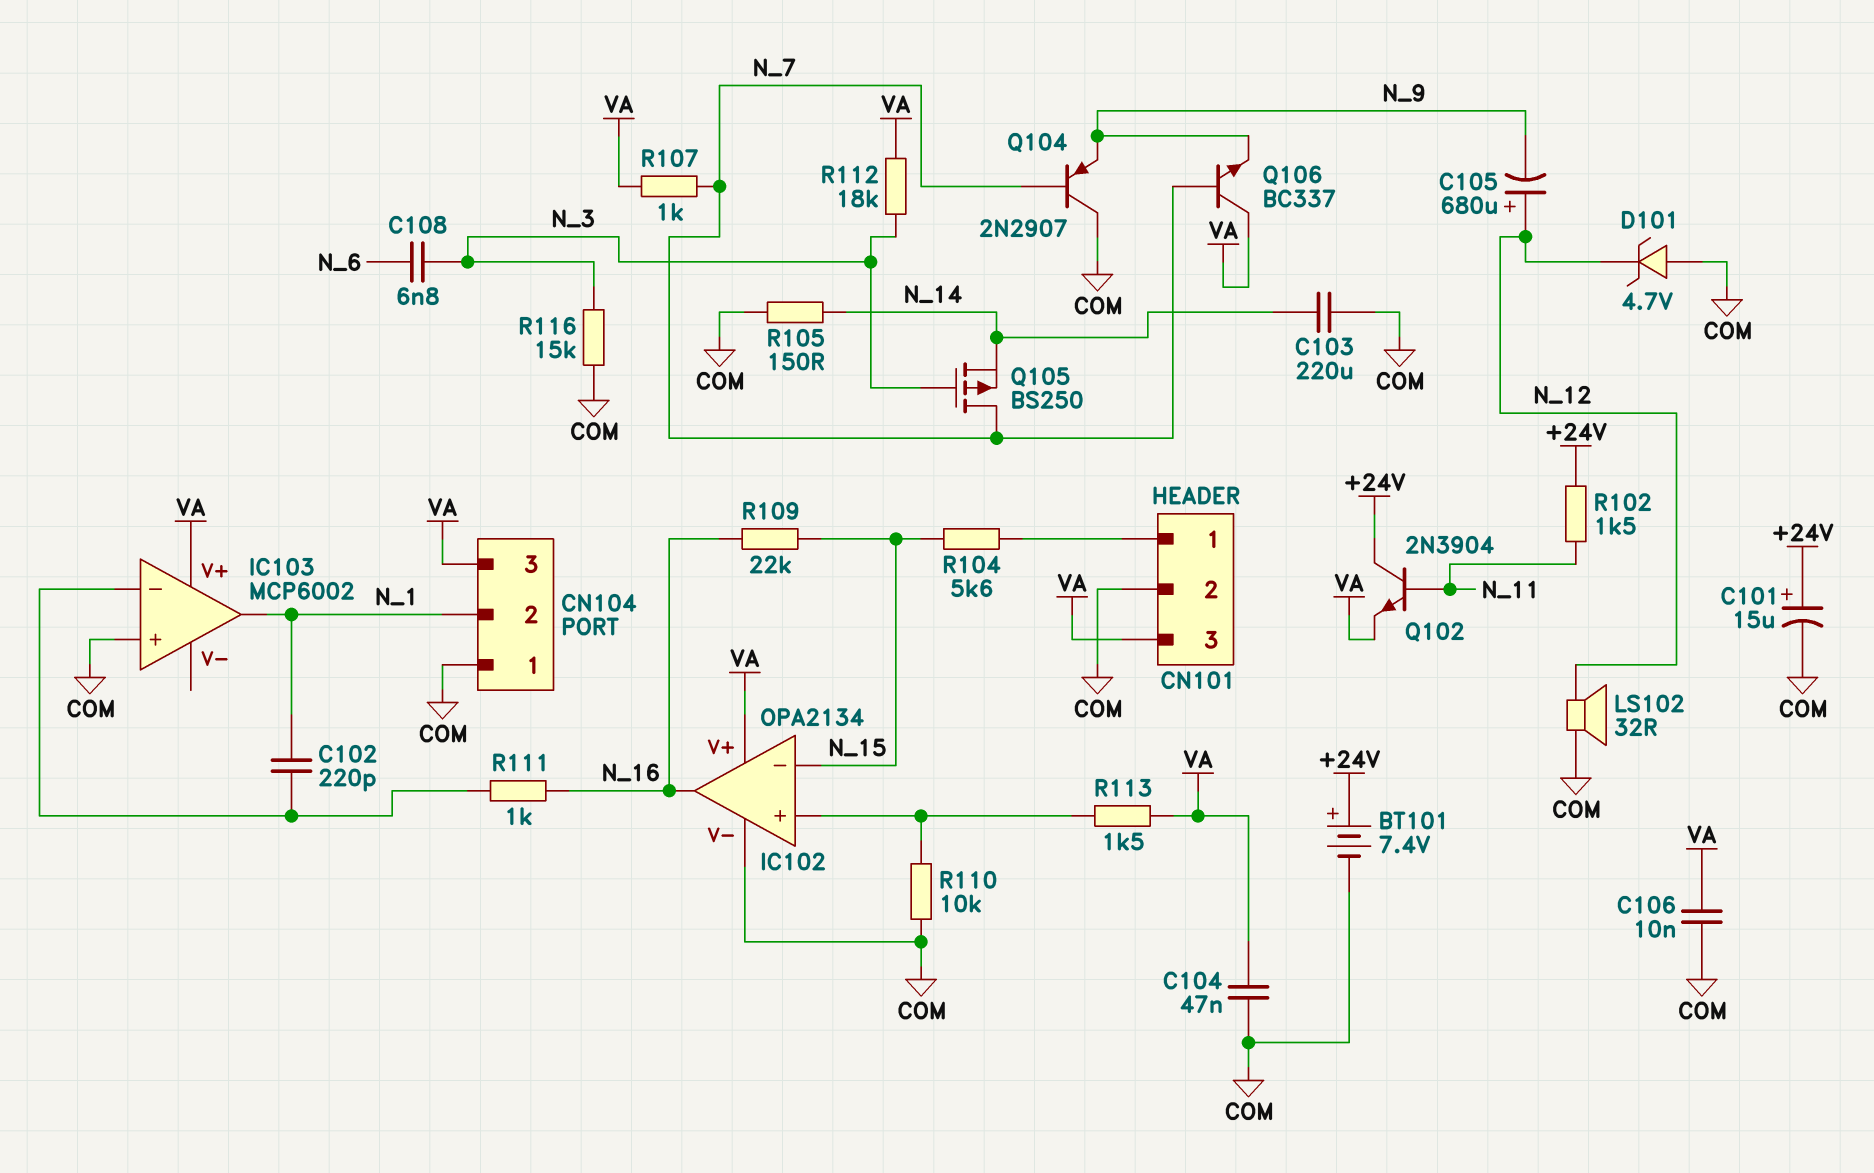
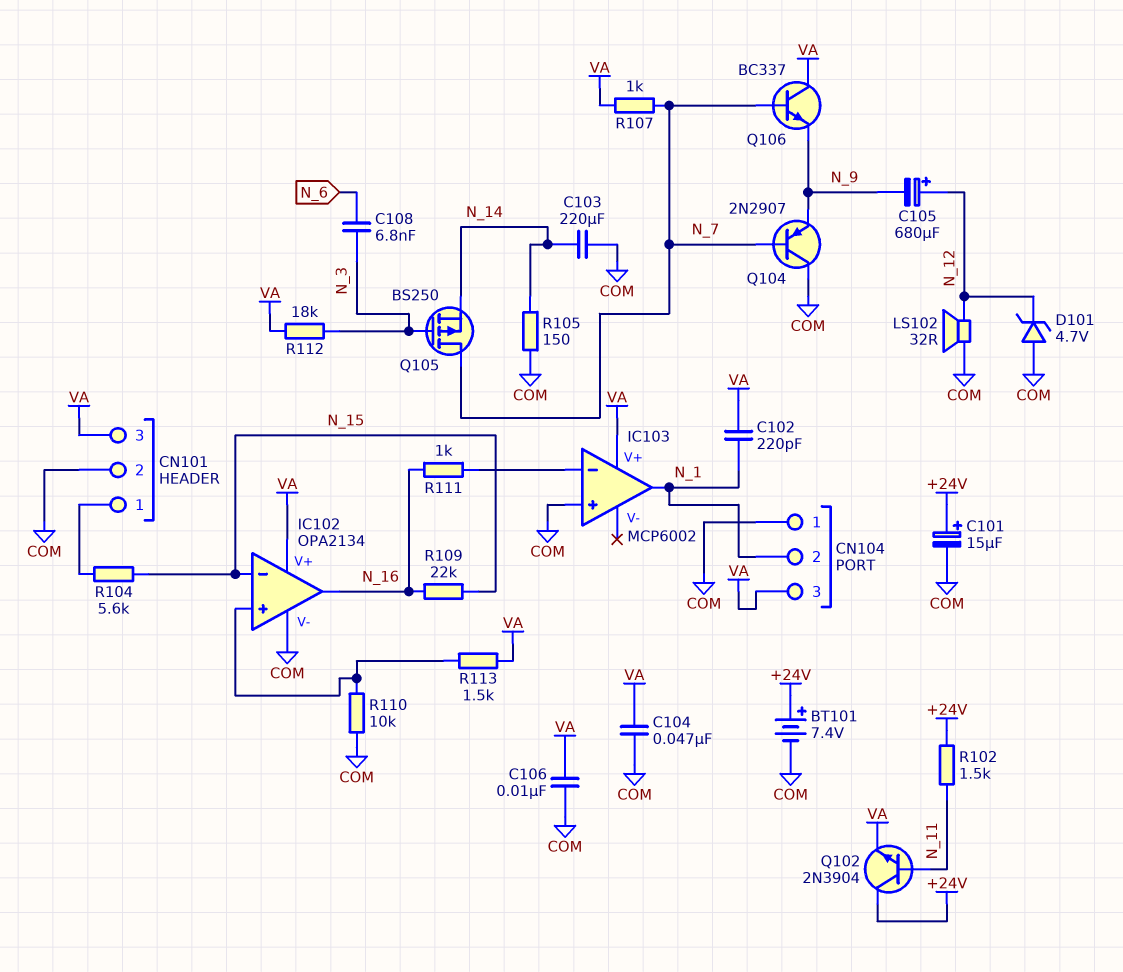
C102: 220pF (IC103/in-, N_1) -> 220pF (N_1, VA)
R116: 15k (COM, N_3) -> none

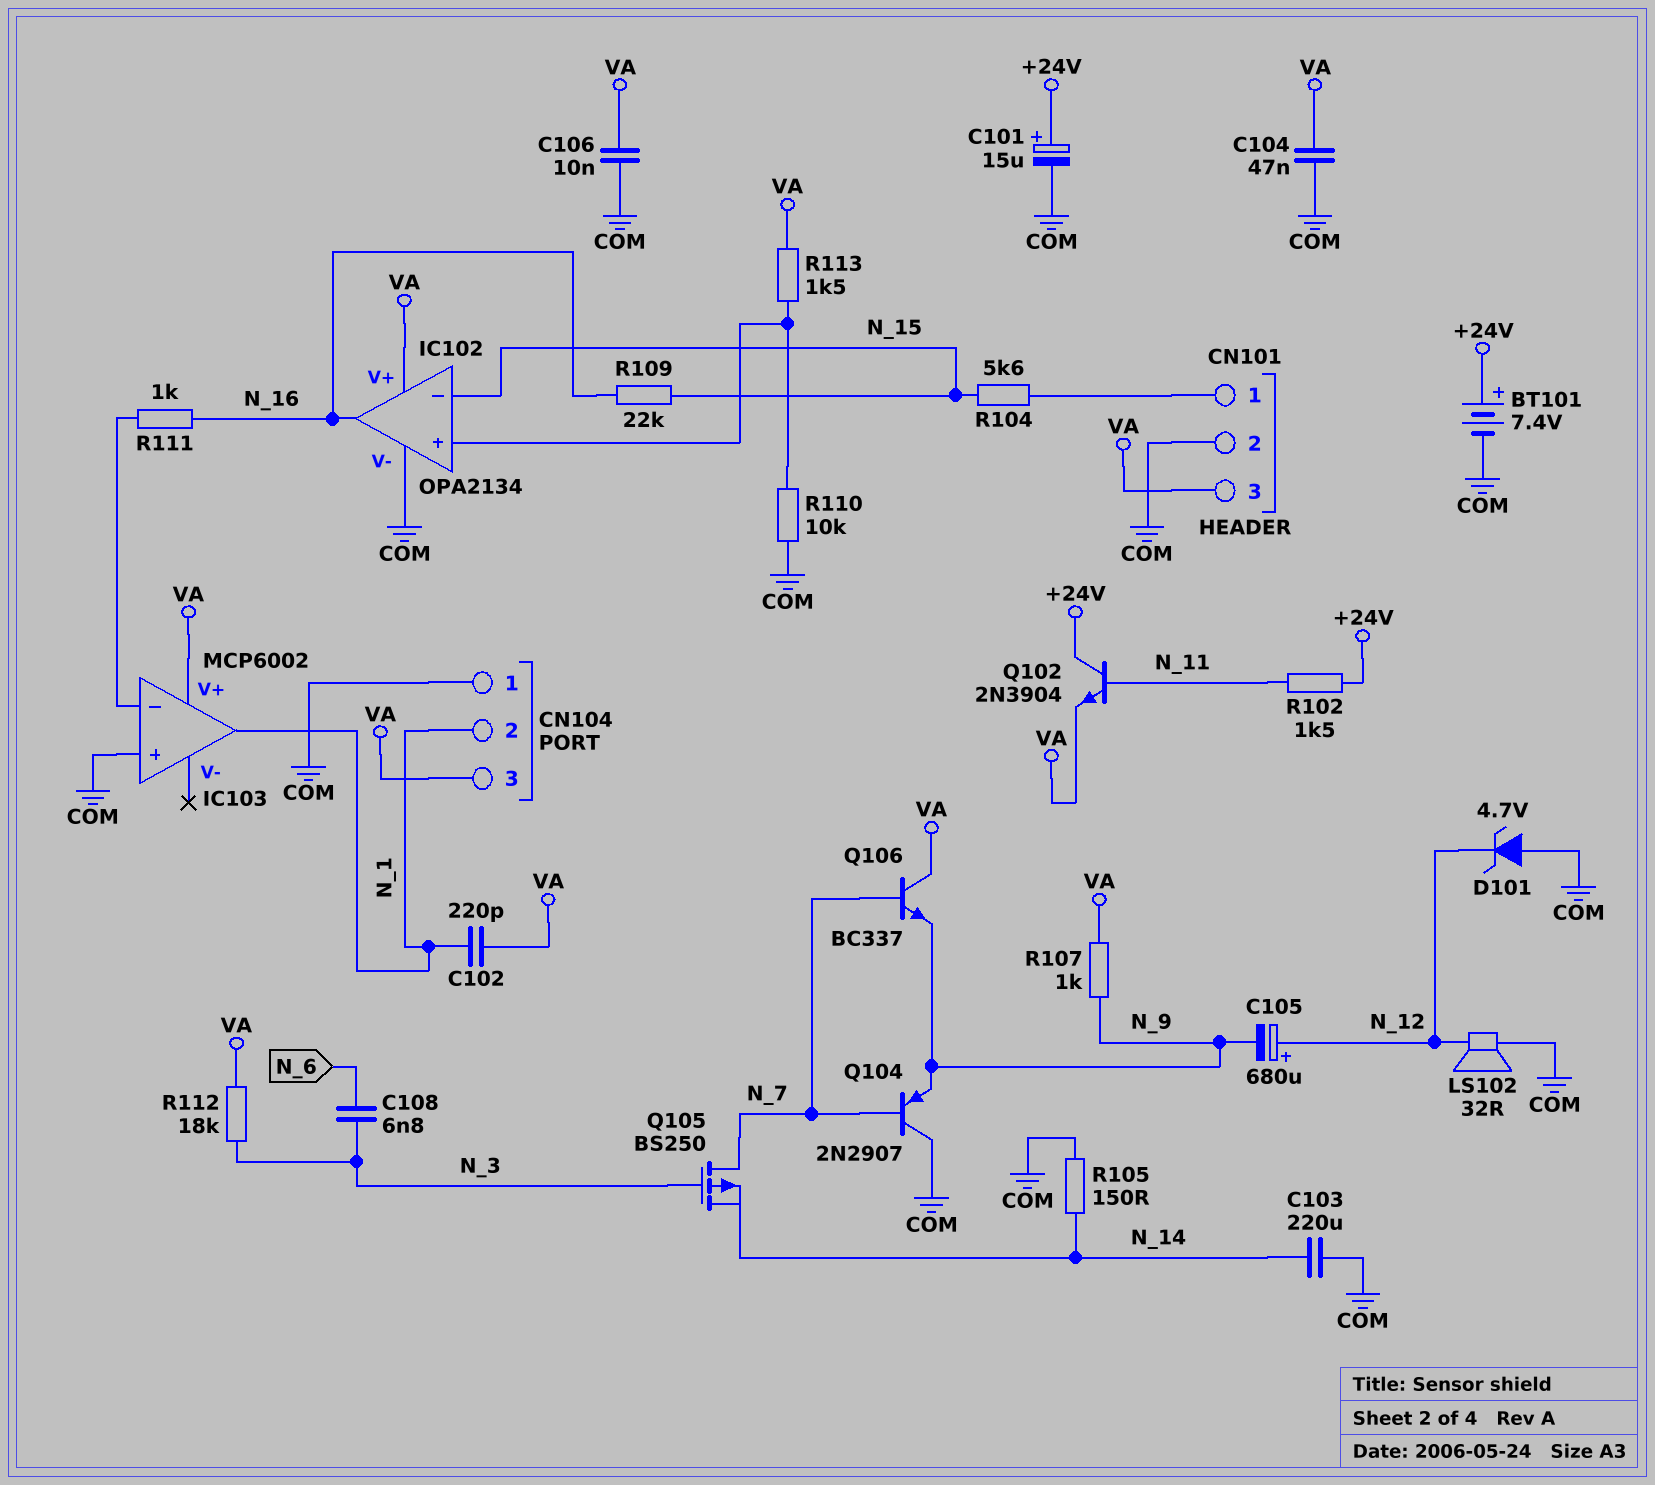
R107: 1k (N_7, VA) -> 1k (N_9, VA)

